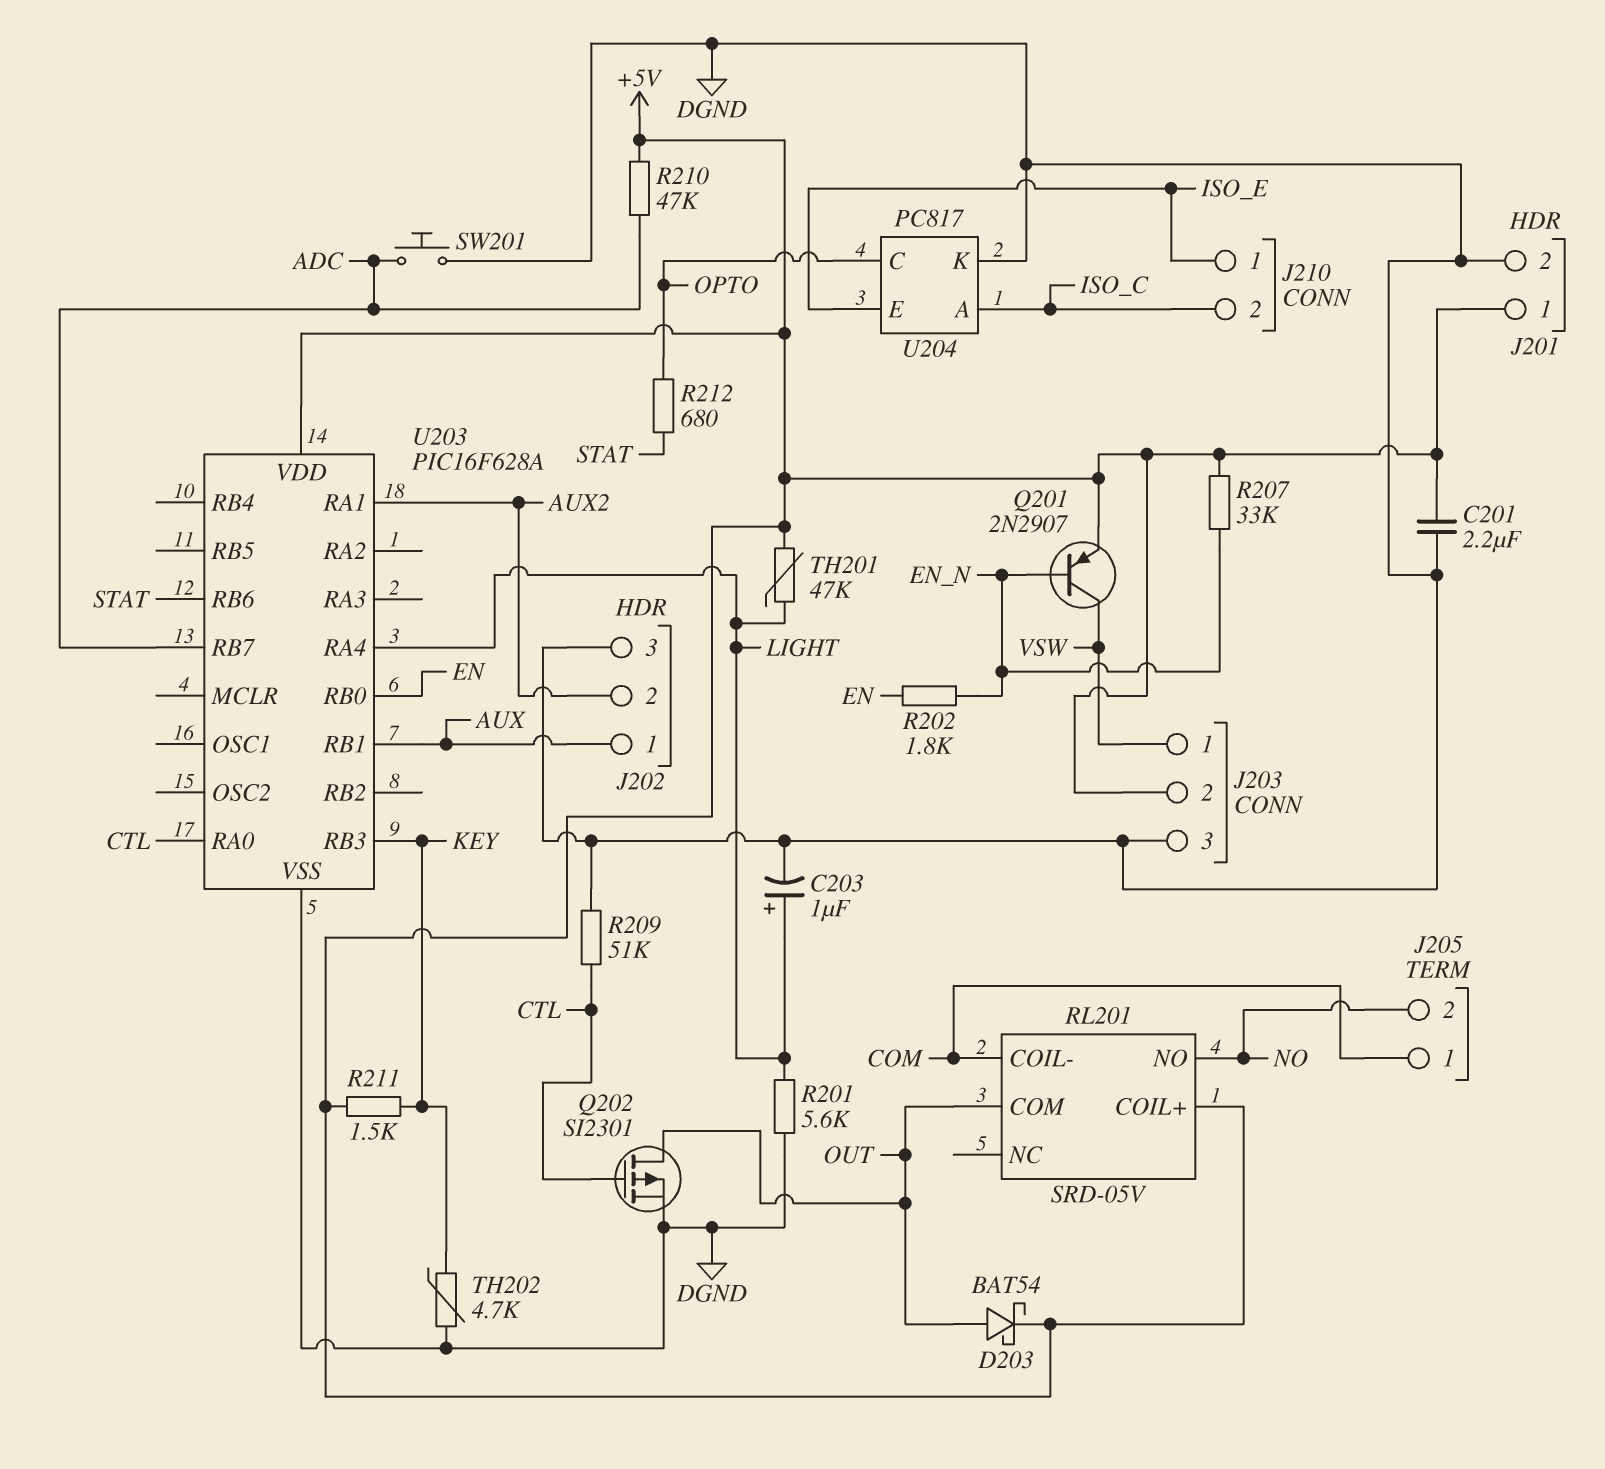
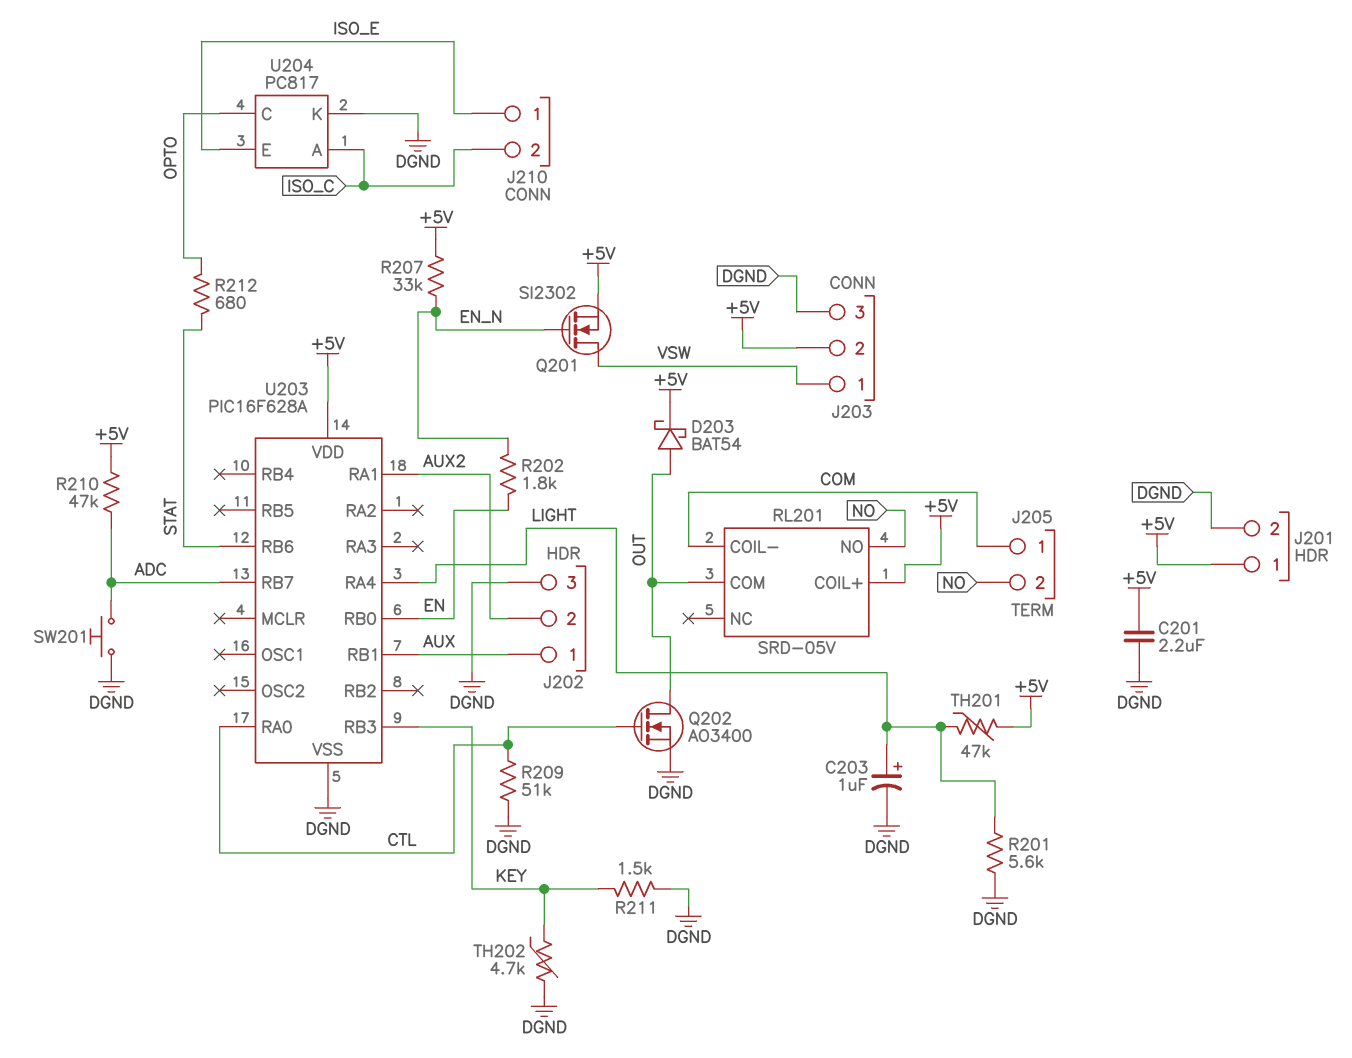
Q201: PNP 2N2907 (B EN_N, C VSW, E +5V) -> NMOS SI2302 (G EN_N, D VSW, S +5V)
Q202: PMOS SI2301 (G CTL, D OUT, S DGND) -> NMOS AO3400 (G CTL, D OUT, S DGND)
R211: 1.5k (+5V, KEY) -> 1.5k (DGND, KEY)

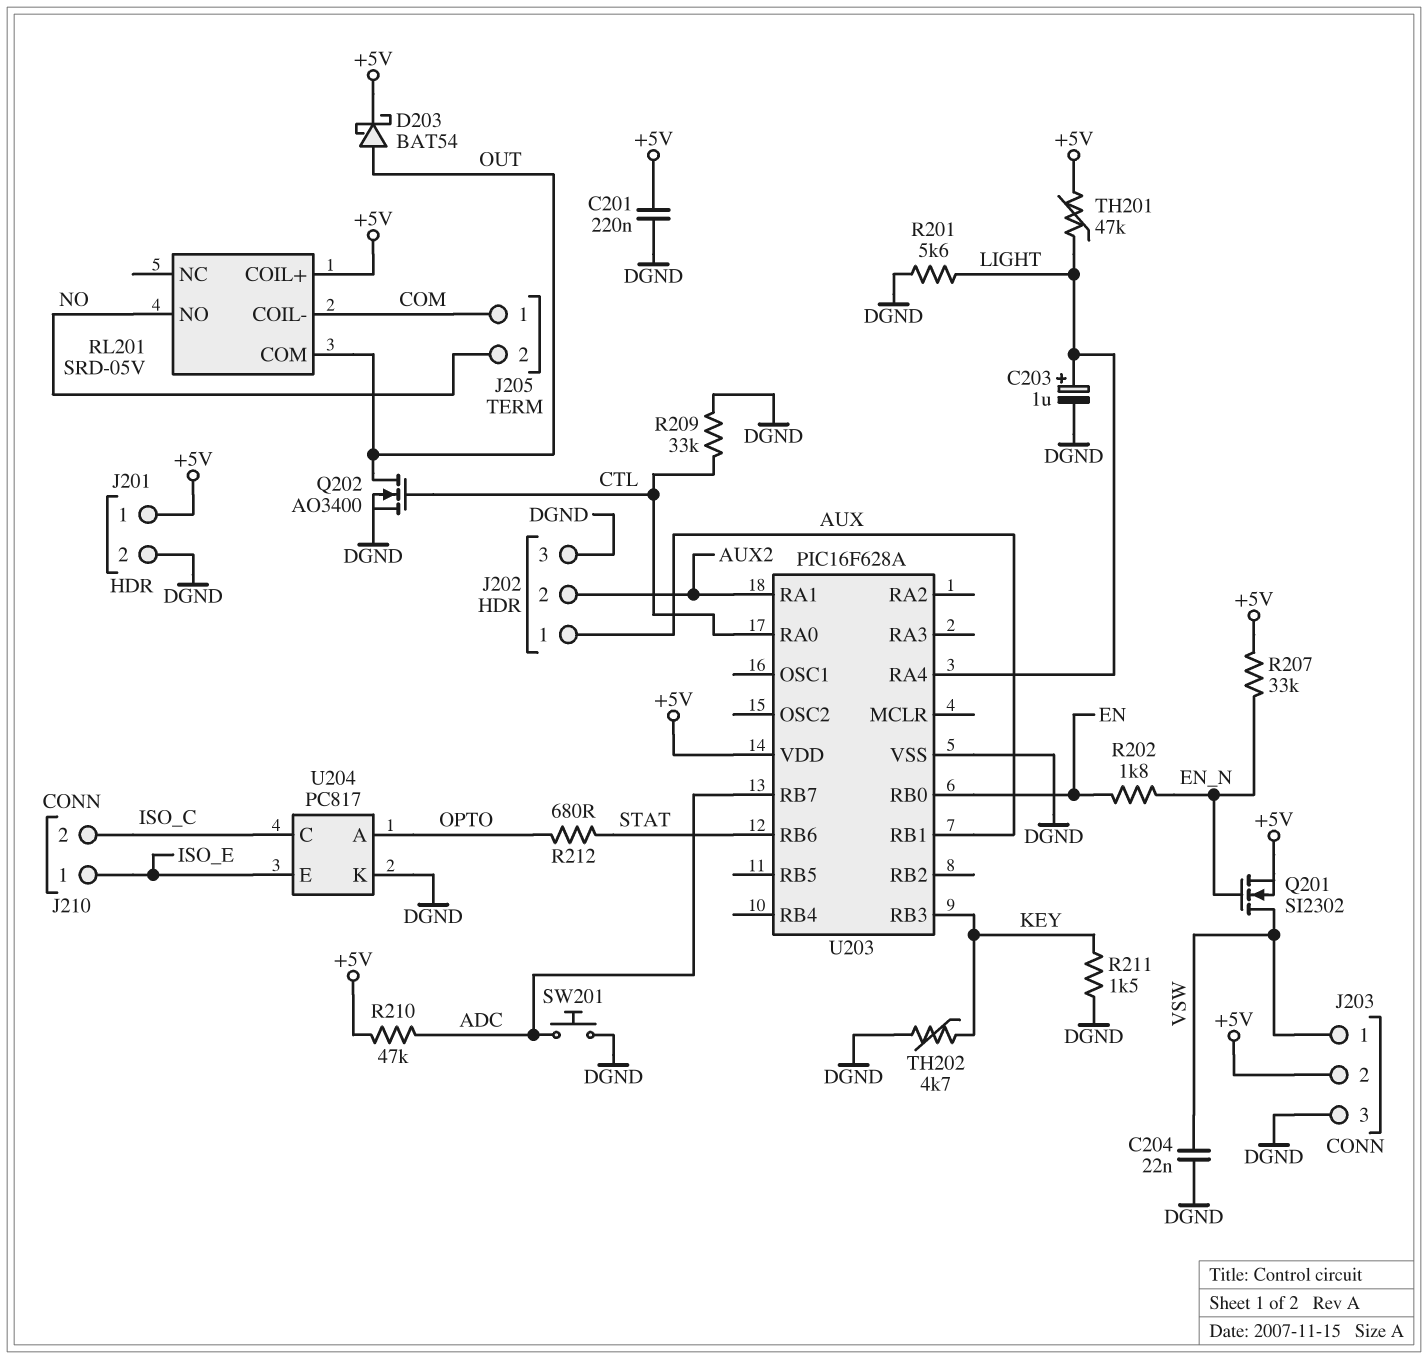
C201: 2.2uF (+5V, DGND) -> 220nF (+5V, DGND)
C204: none -> 22nF (DGND, VSW)
R209: 51k (CTL, DGND) -> 33k (CTL, DGND)
U204 pin A: ISO_C -> OPTO
U204 pin C: OPTO -> ISO_C

